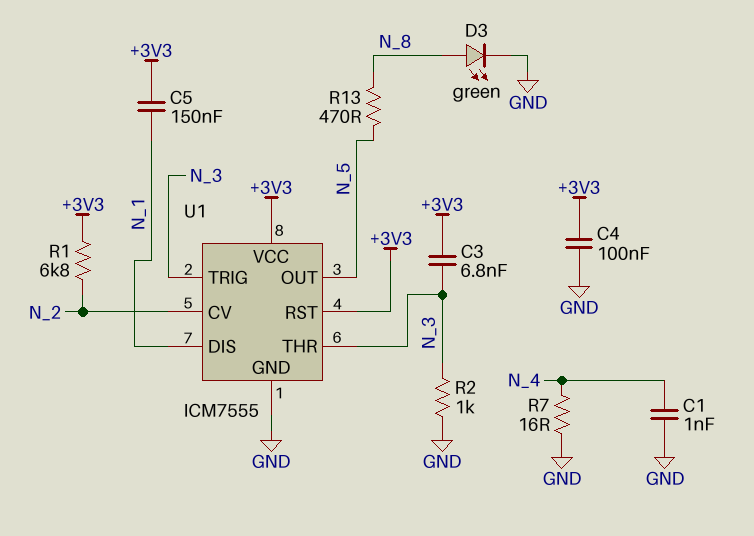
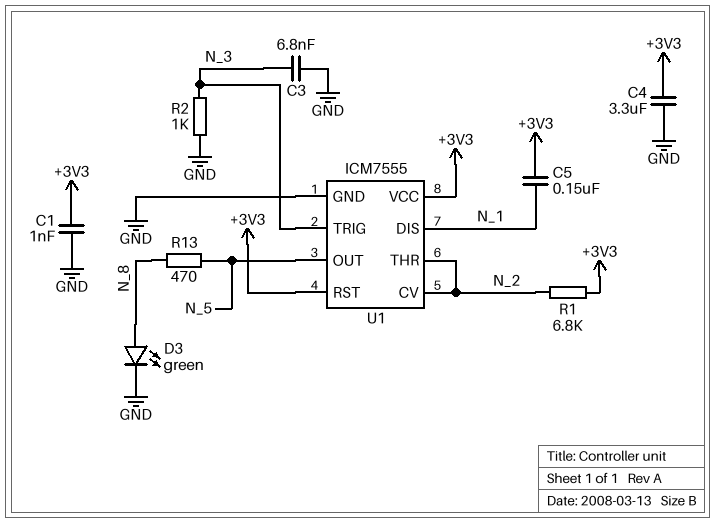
C1: 1nF (GND, N_4) -> 1nF (+3V3, GND)
C3: 6.8nF (+3V3, N_3) -> 6.8nF (GND, N_3)
C4: 100nF (+3V3, GND) -> 3.3uF (+3V3, GND)
R7: 16 (GND, N_4) -> none
U1 pin THR: N_3 -> N_2

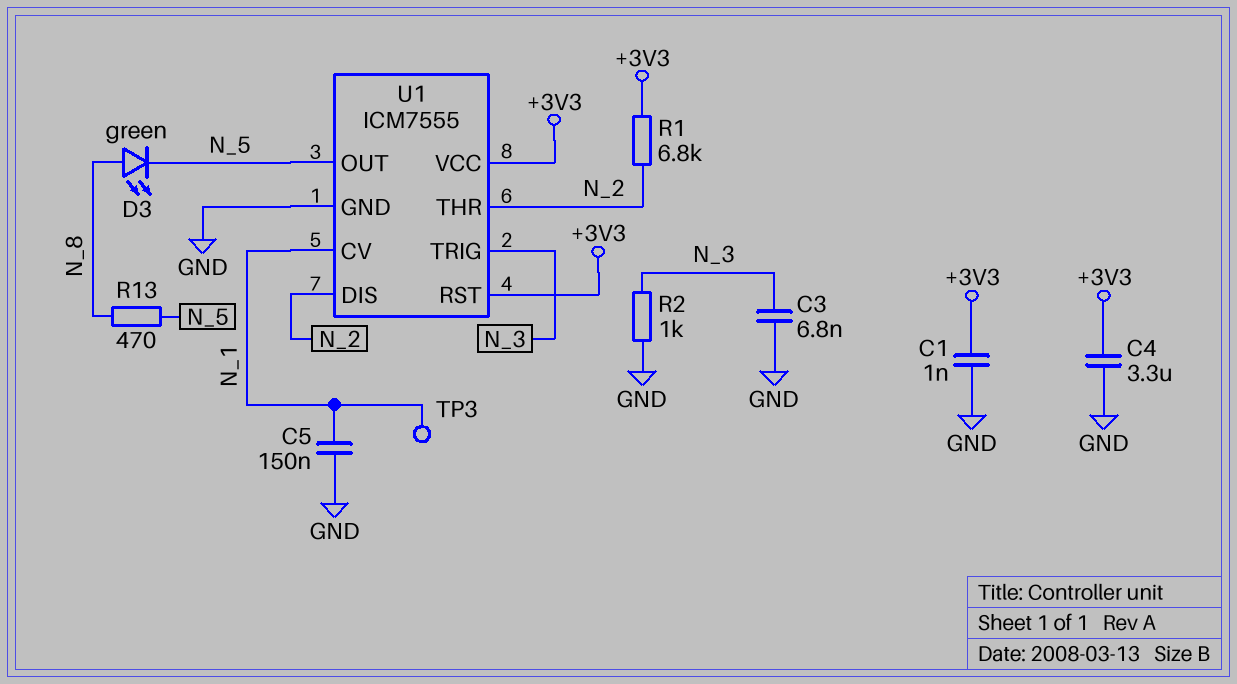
C5: 150nF (+3V3, N_1) -> 150nF (GND, N_1)
D3: LED green (A N_8, K GND) -> LED green (A N_8, K N_5)
TP3: none -> test point (N_1)
U1 pin CV: N_2 -> N_1
U1 pin DIS: N_1 -> N_2

